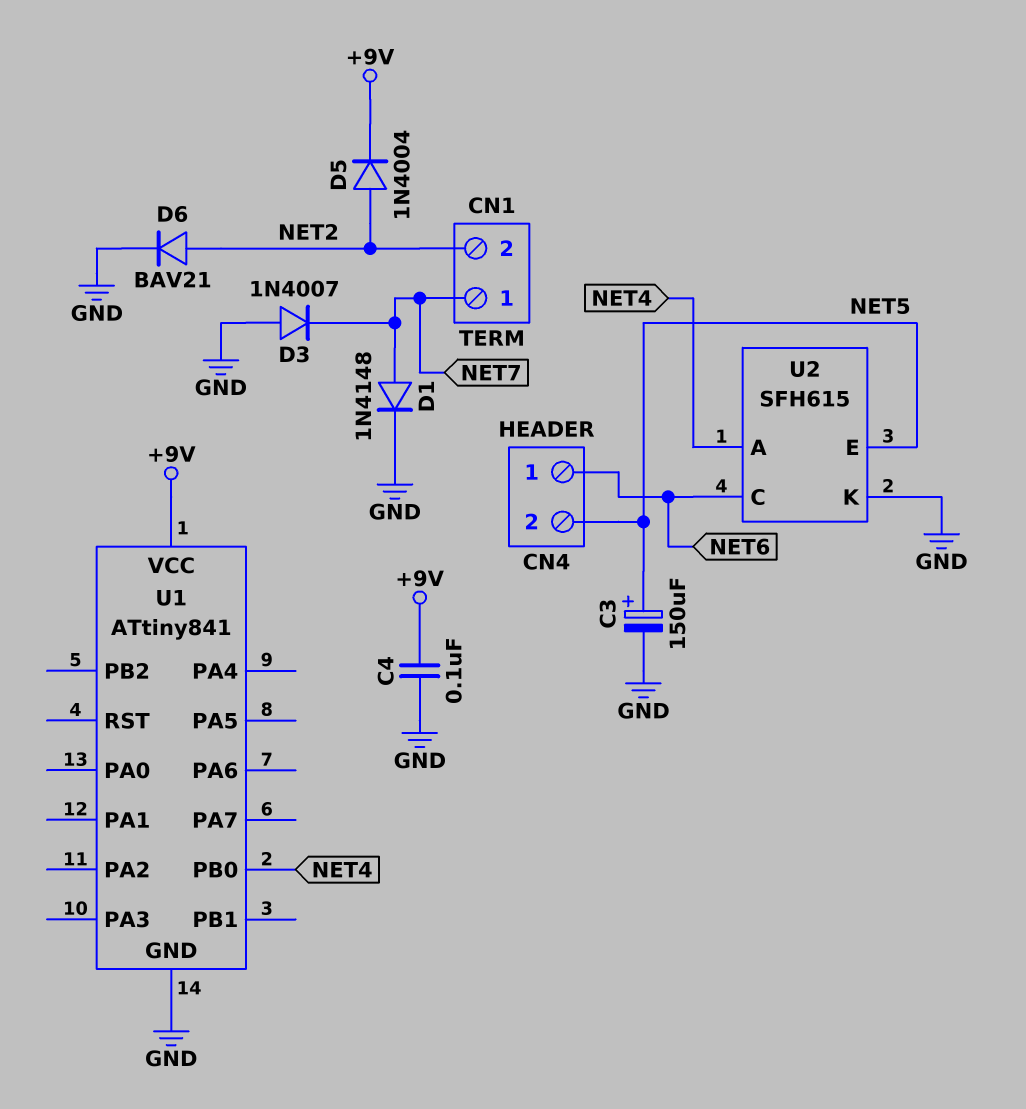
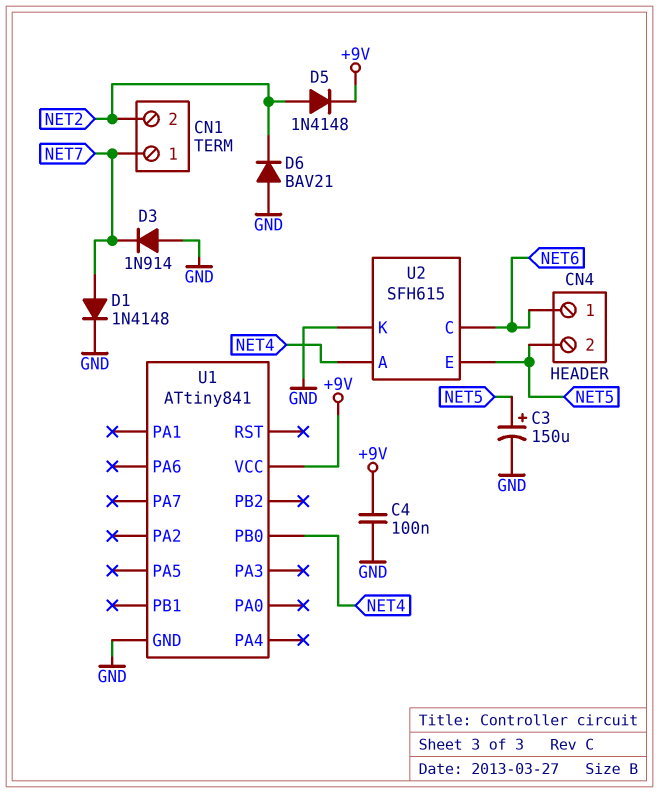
D3: diode 1N4007 (A GND, K NET7) -> diode 1N914 (A GND, K NET7)
D5: diode 1N4004 (A NET2, K +9V) -> diode 1N4148 (A NET2, K +9V)
D6: diode BAV21 (A NET2, K GND) -> diode BAV21 (A GND, K NET2)

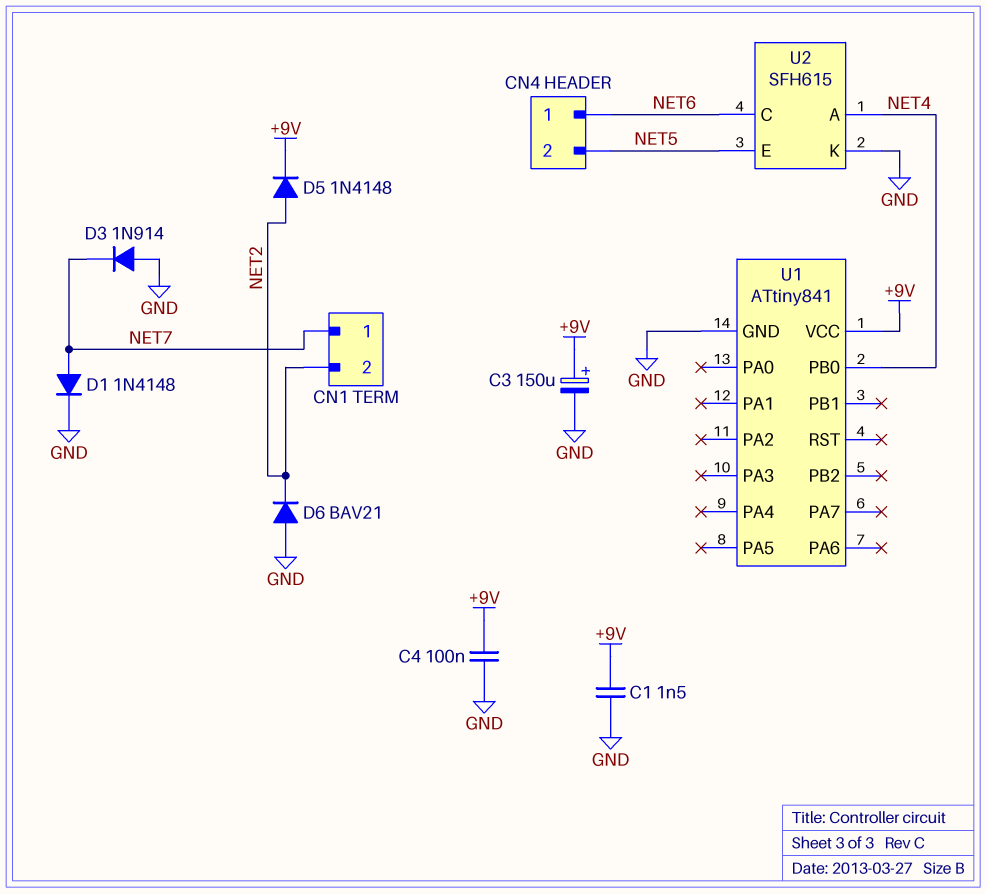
C1: none -> 1.5nF (+9V, GND)
C3: 150uF (plus NET5, minus GND) -> 150uF (plus +9V, minus GND)

